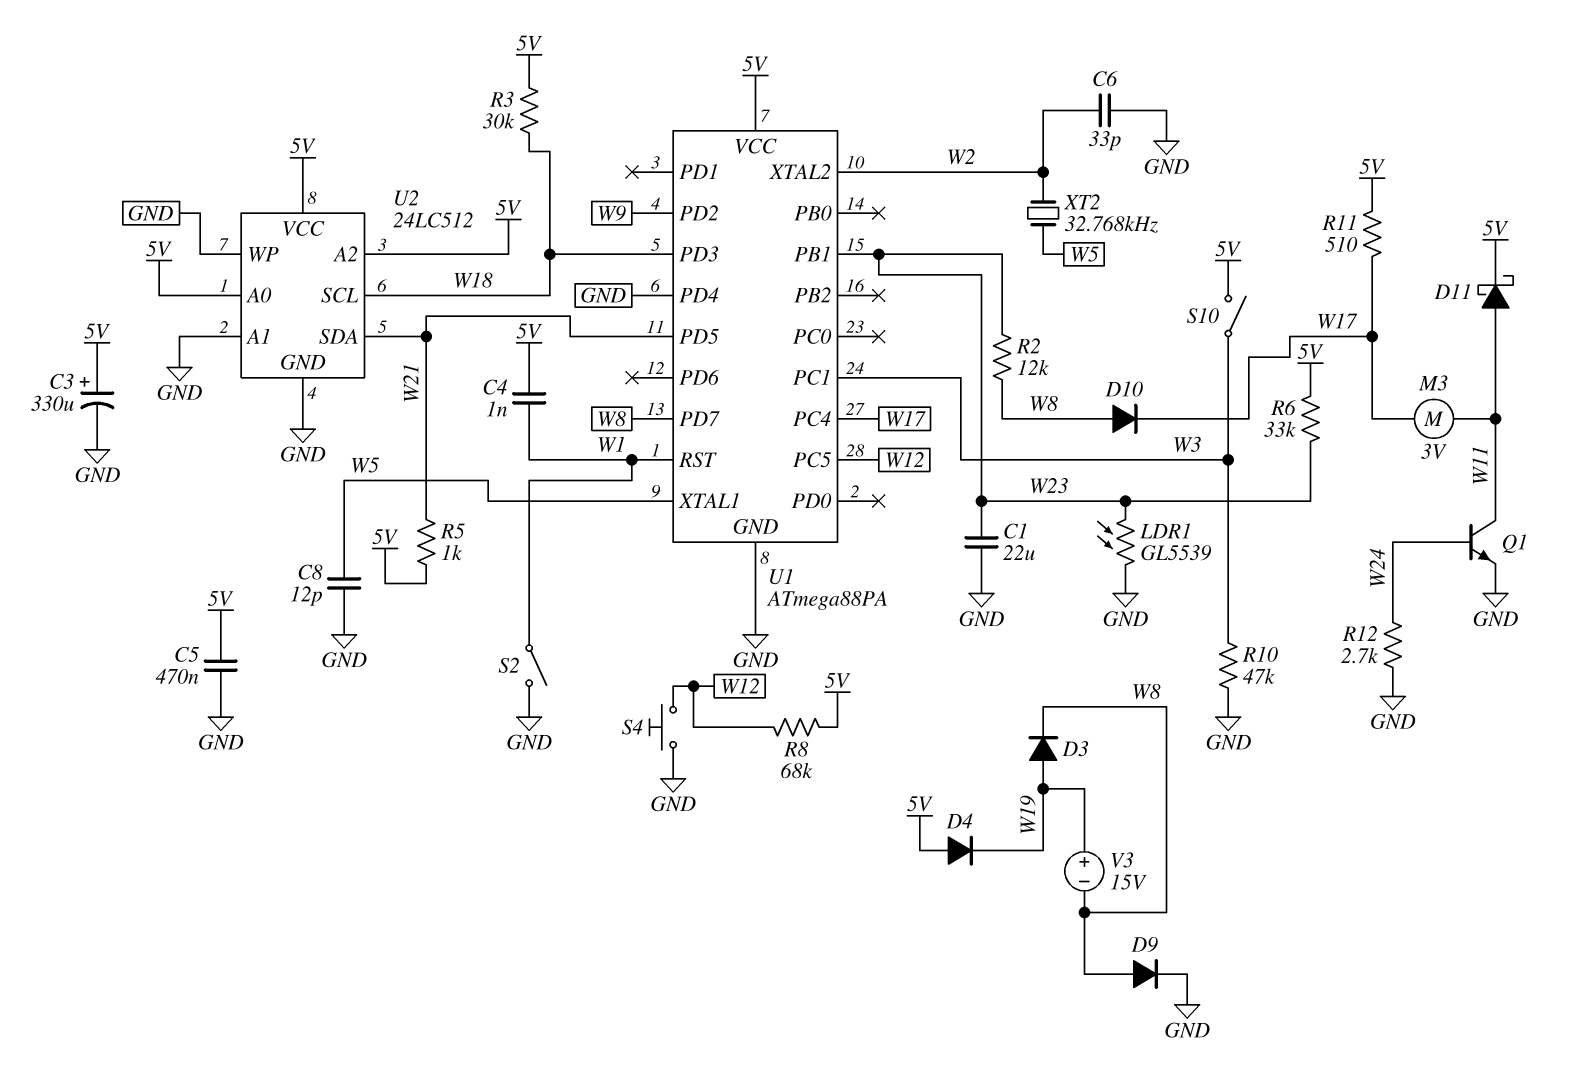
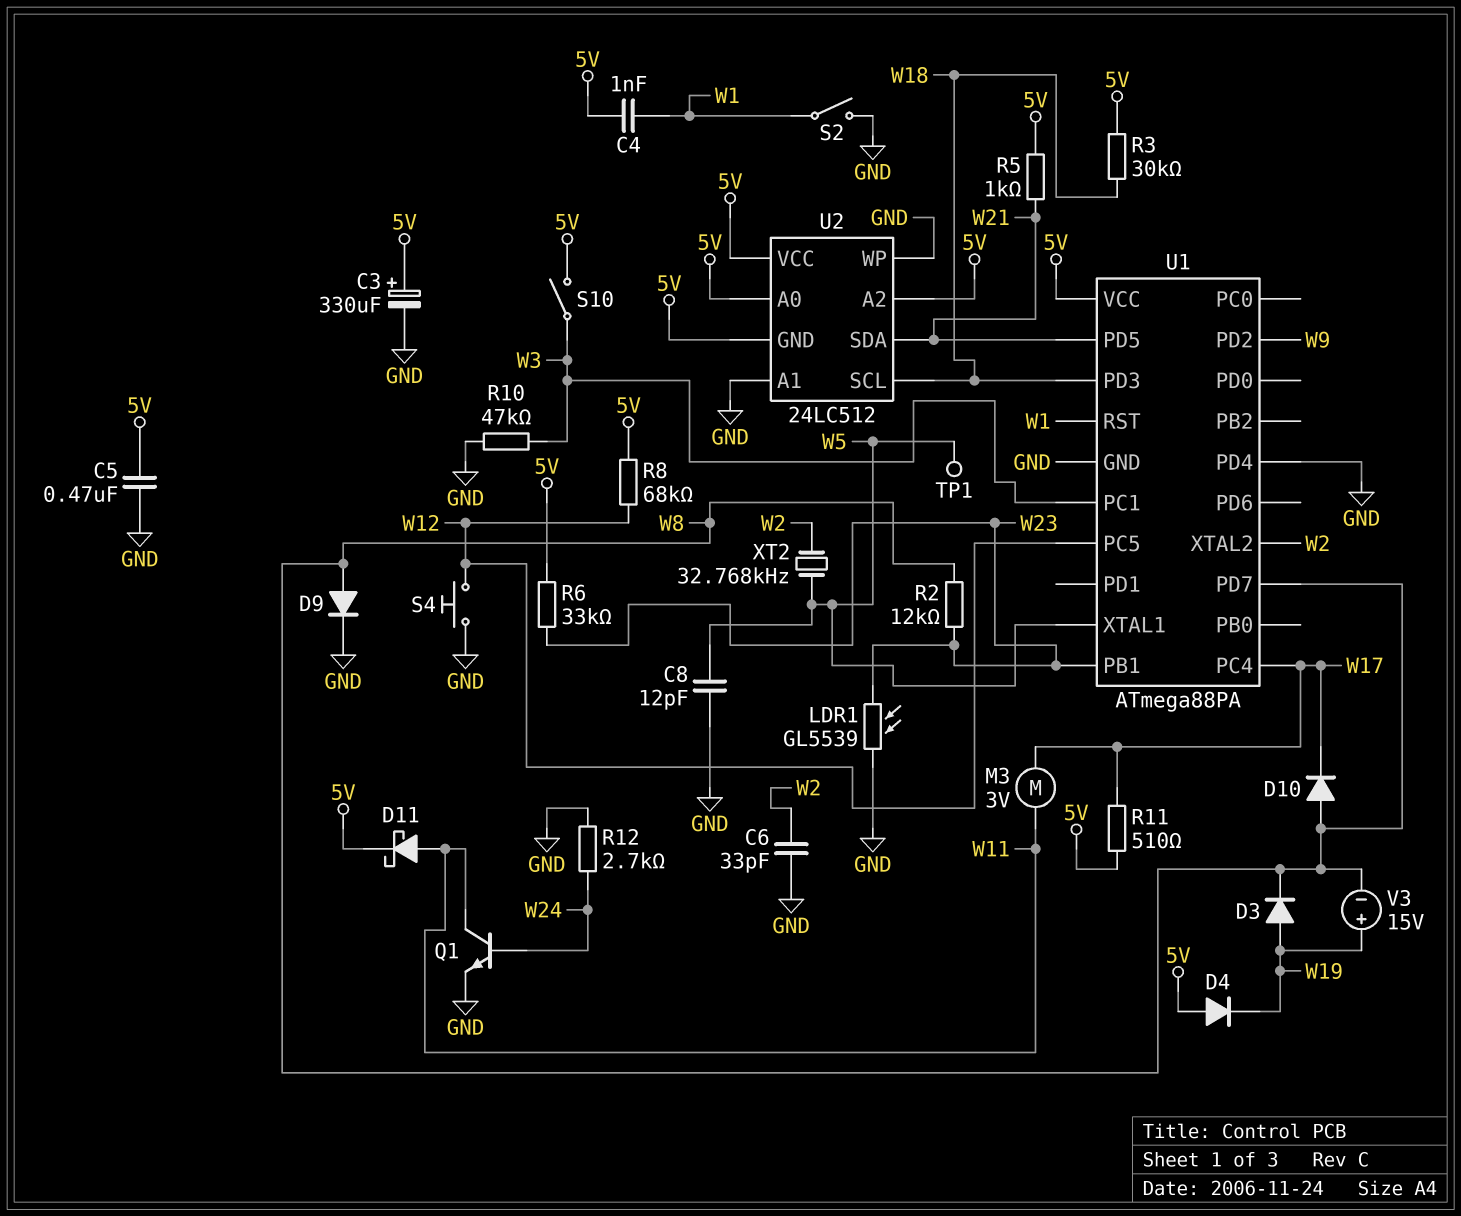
C1: 22uF (GND, W23) -> none
TP1: none -> test point (W5)
U2 pin GND: GND -> 5V

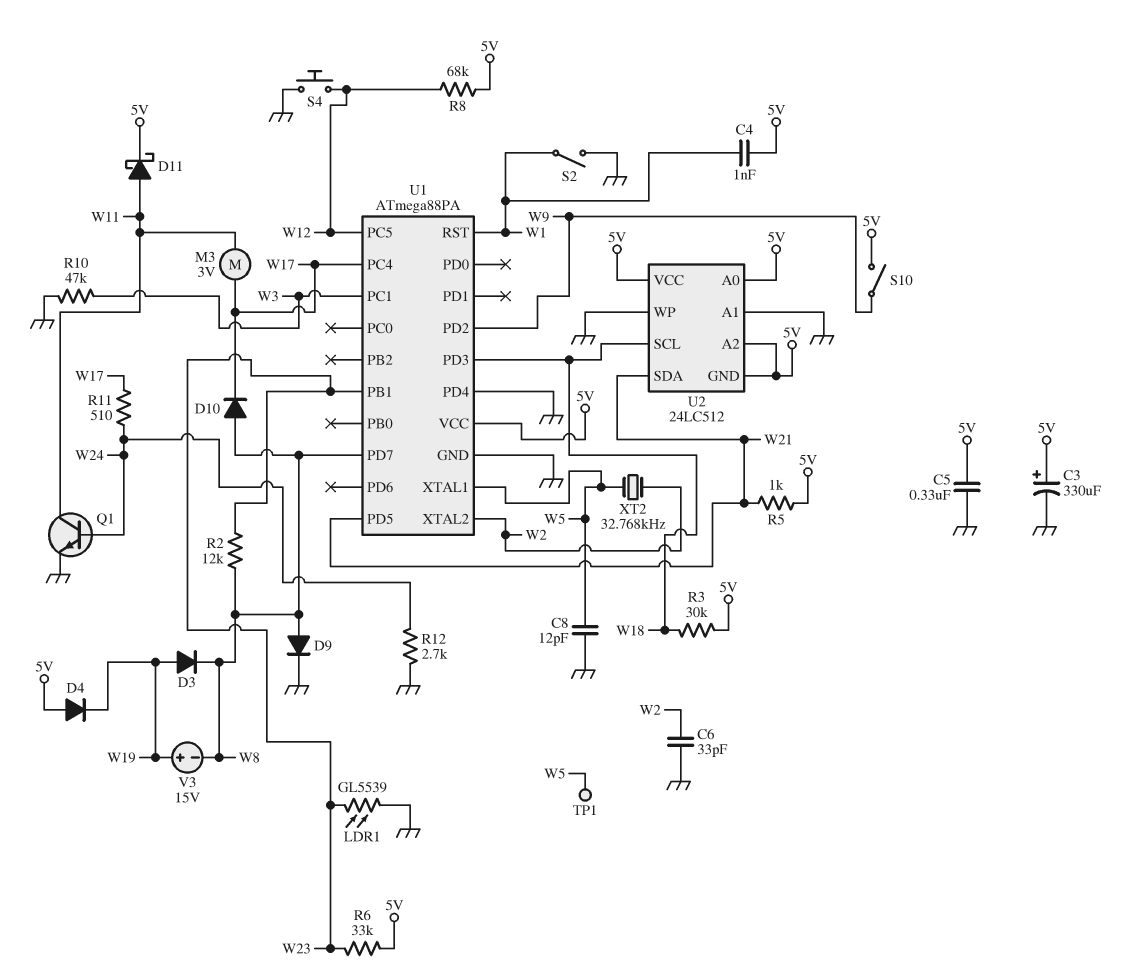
C5: 470nF (5V, GND) -> 330nF (5V, GND)
R11: 510 (5V, W17) -> 510 (W17, W24)
S10: switch (5V, W3) -> switch (5V, W9)

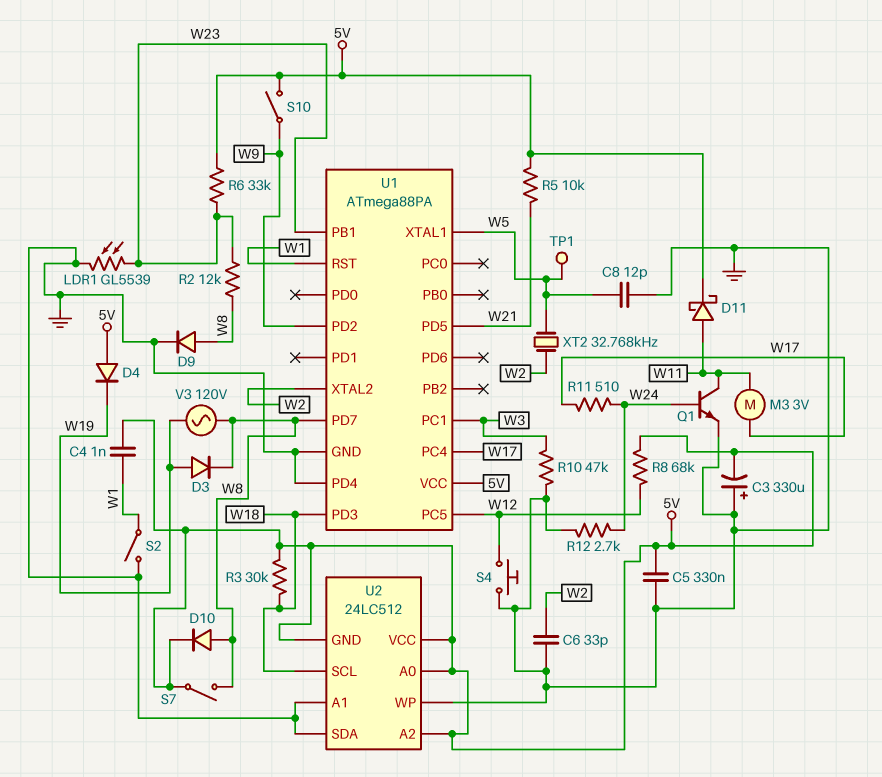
C3: 330uF (plus 5V, minus GND) -> 330uF (plus GND, minus 5V)
D10: diode (A W8, K W17) -> diode (A W8, K 5V)
R5: 1k (5V, W21) -> 10k (5V, W21)
S7: none -> switch (5V, W8)
U2 pin SDA: W21 -> GND
V3: 15V (plus W19, minus W8) -> AC 120V (W8, W19)

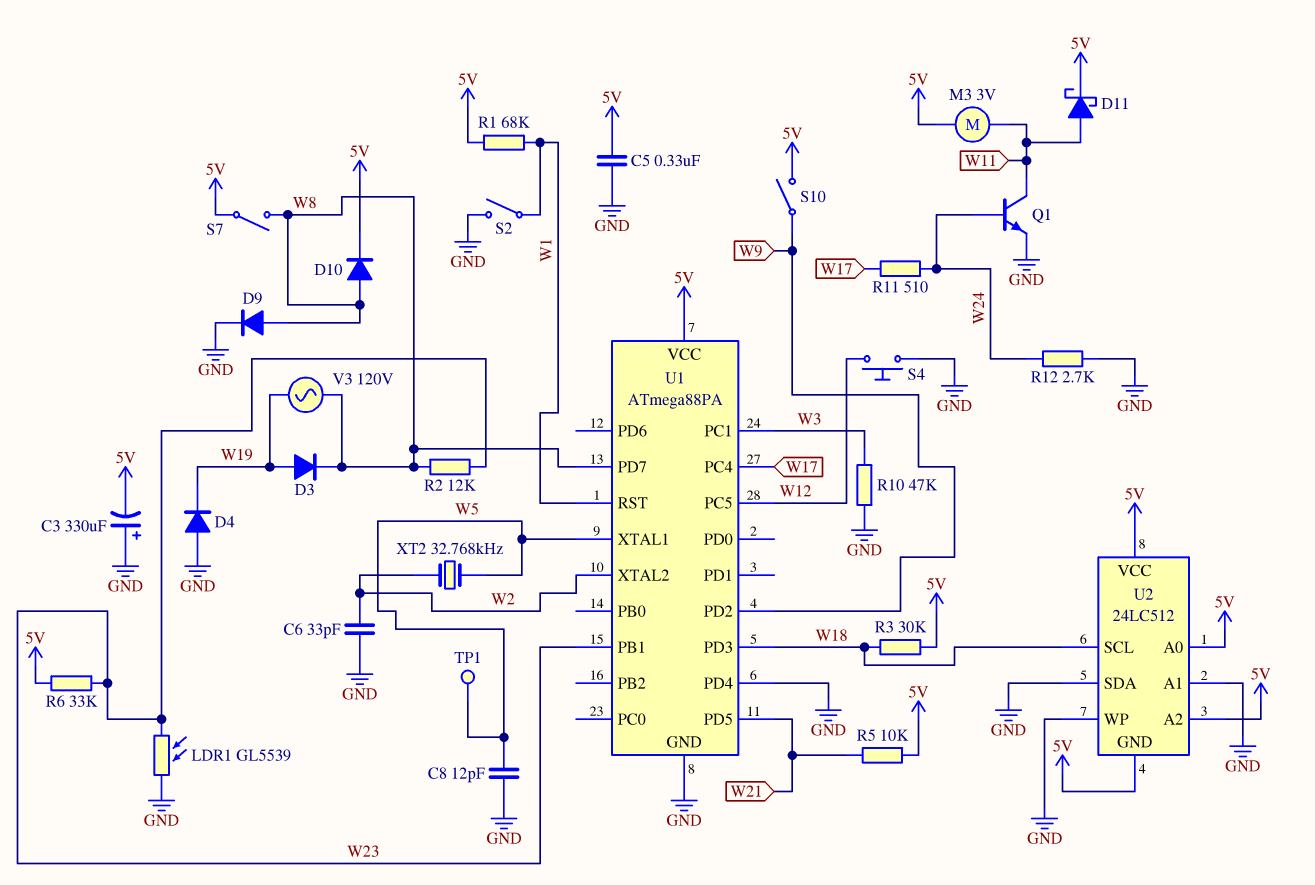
C4: 1nF (5V, W1) -> none
D4: diode (A 5V, K W19) -> diode (A GND, K W19)
M3: motor 3V (W11, W17) -> motor 3V (5V, W11)
R1: none -> 68k (5V, W1)
R8: 68k (5V, W12) -> none

